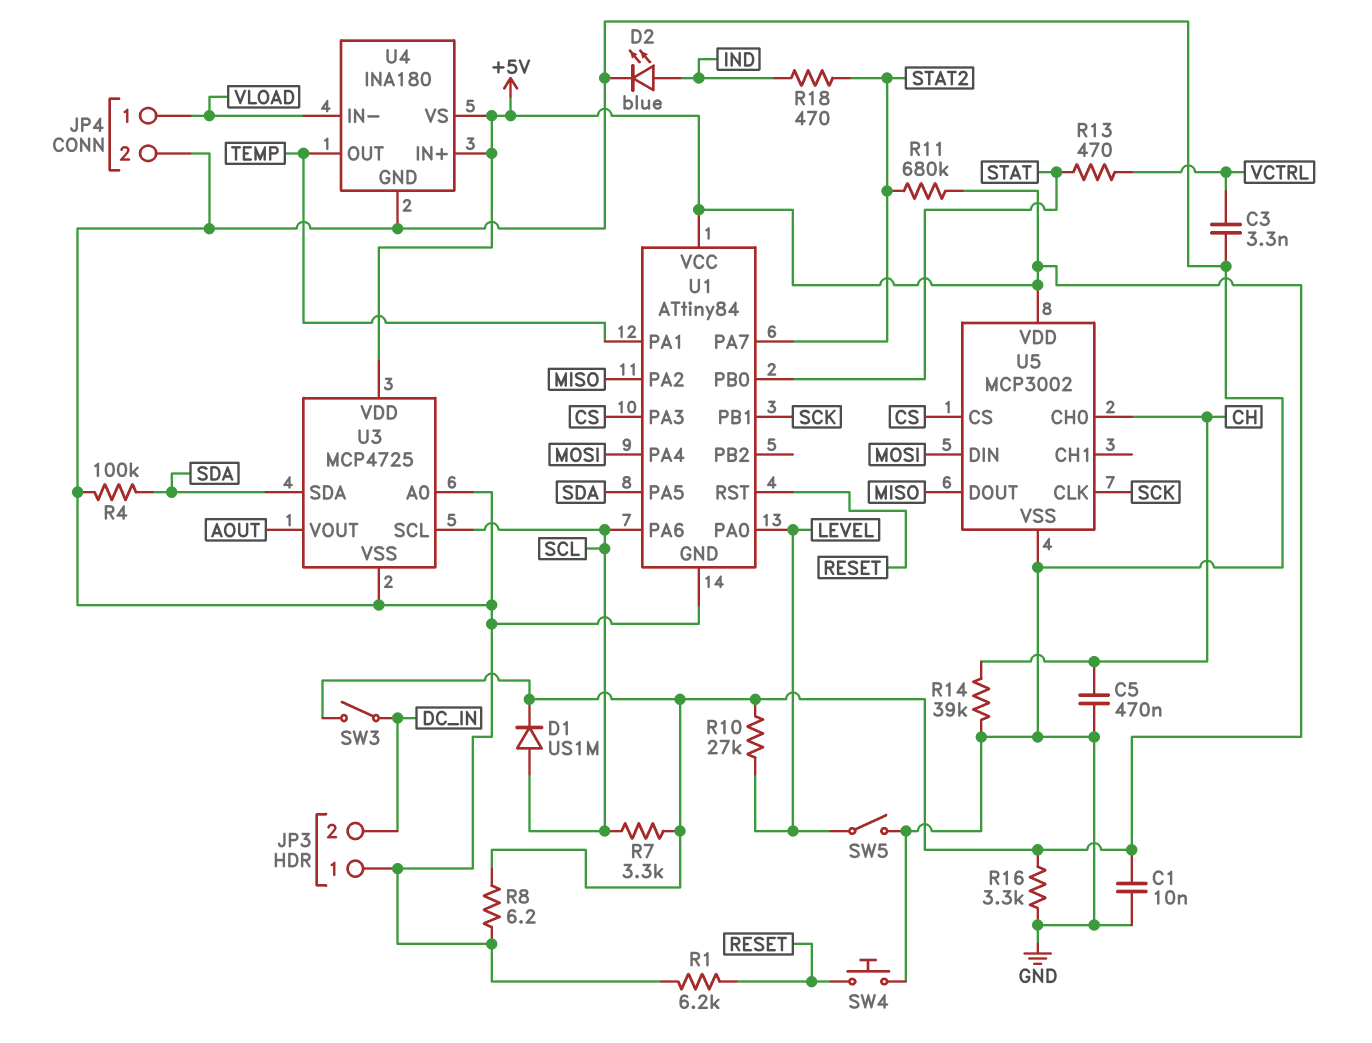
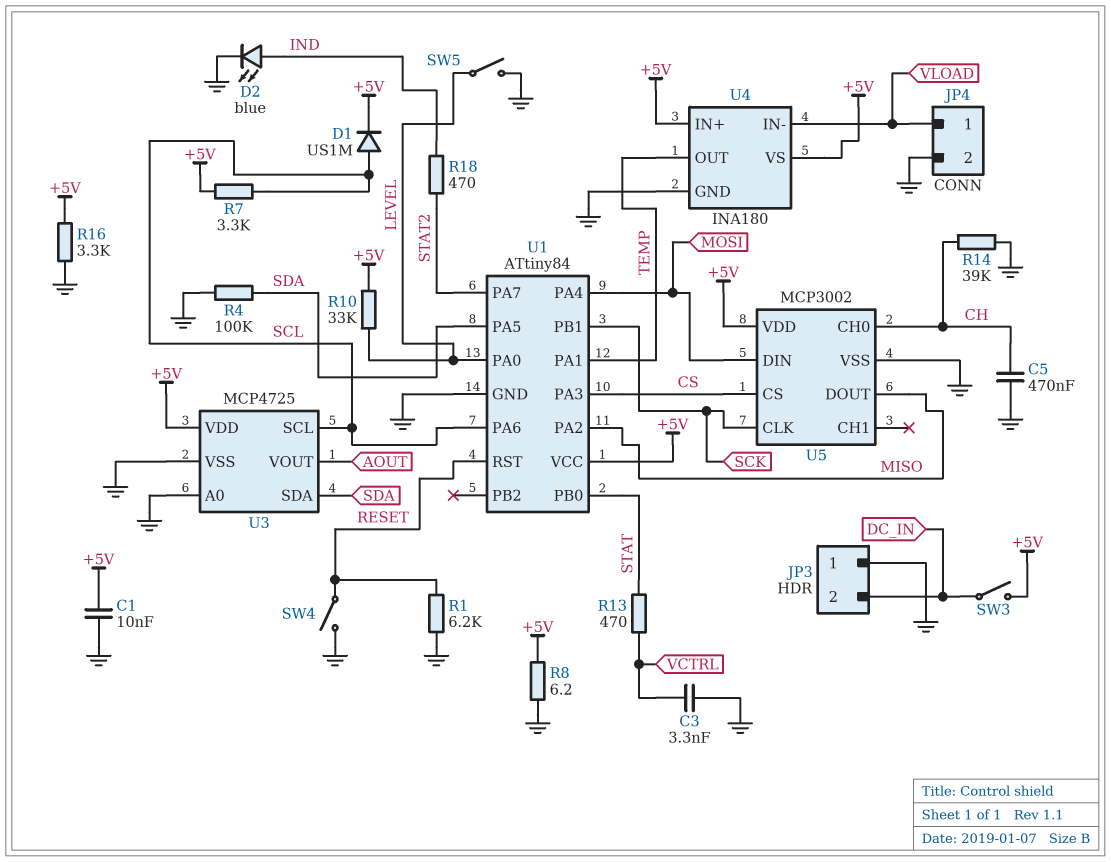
R10: 27k (+5V, LEVEL) -> 33k (+5V, LEVEL)
R11: 680k (+5V, STAT2) -> none
SW4: button (GND, RESET) -> switch (GND, RESET)

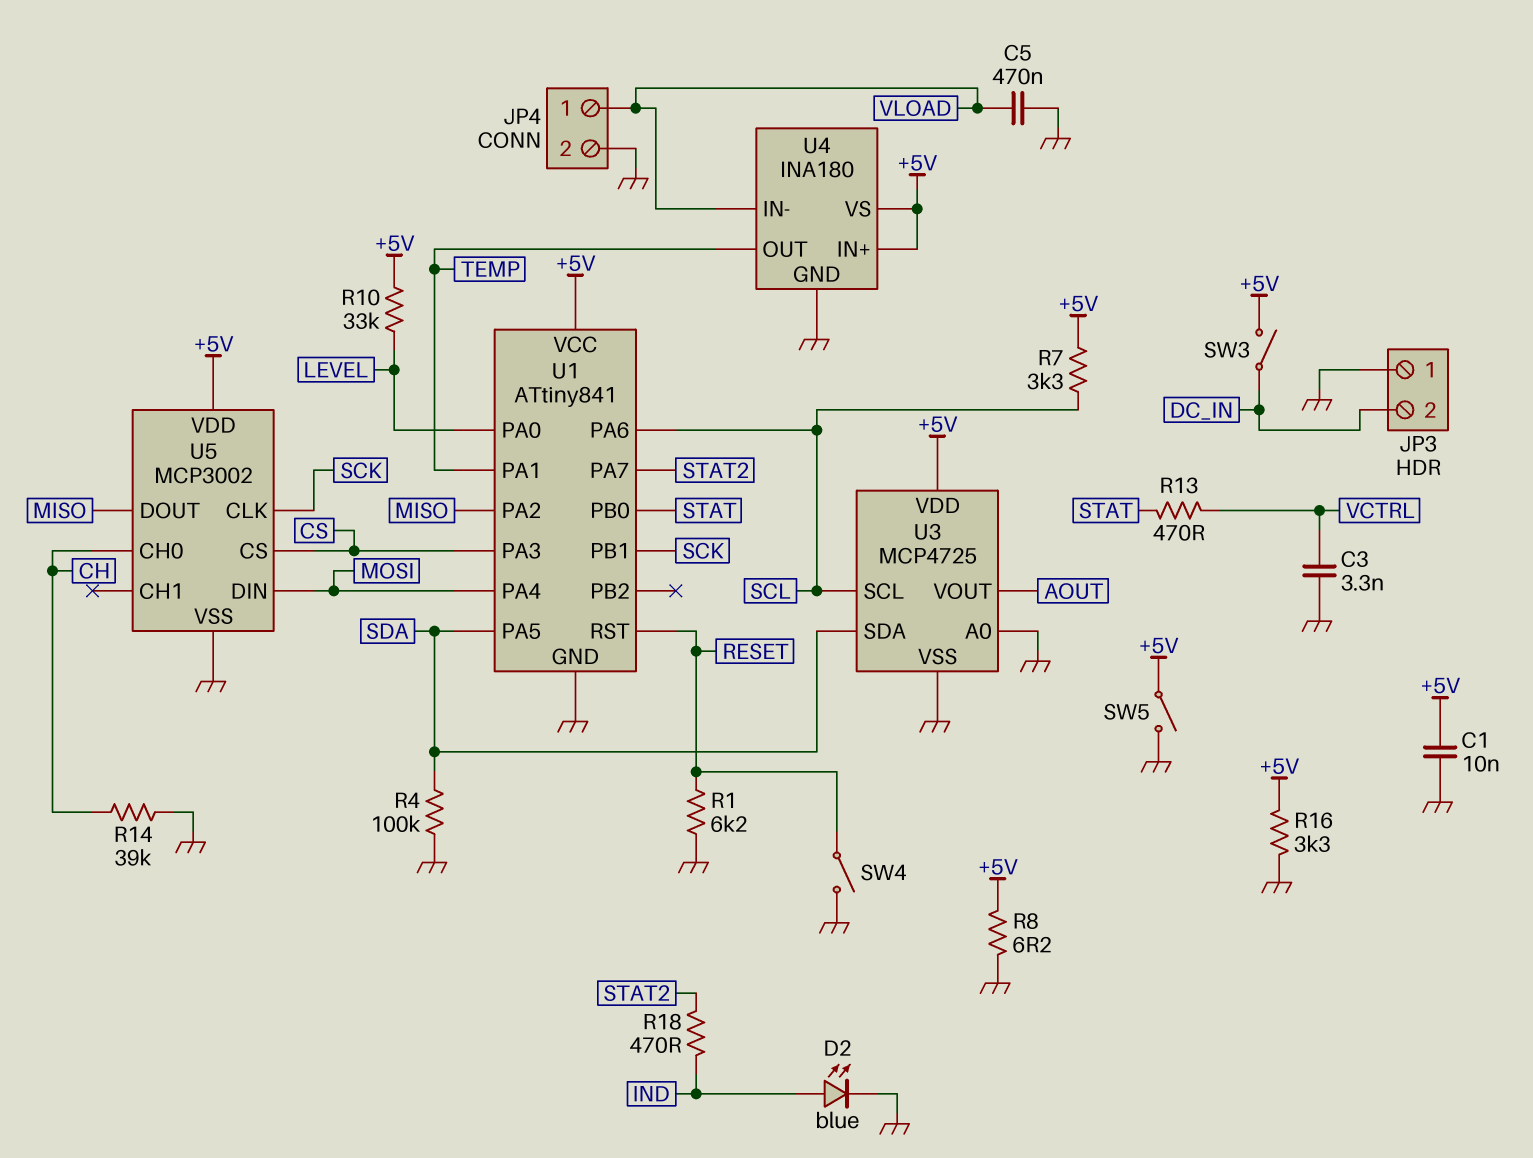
C5: 470nF (CH, GND) -> 470nF (GND, VLOAD)
D1: diode US1M (A SCL, K +5V) -> none
SW5: switch (GND, LEVEL) -> switch (+5V, GND)
U1: ATtiny84 -> ATtiny841

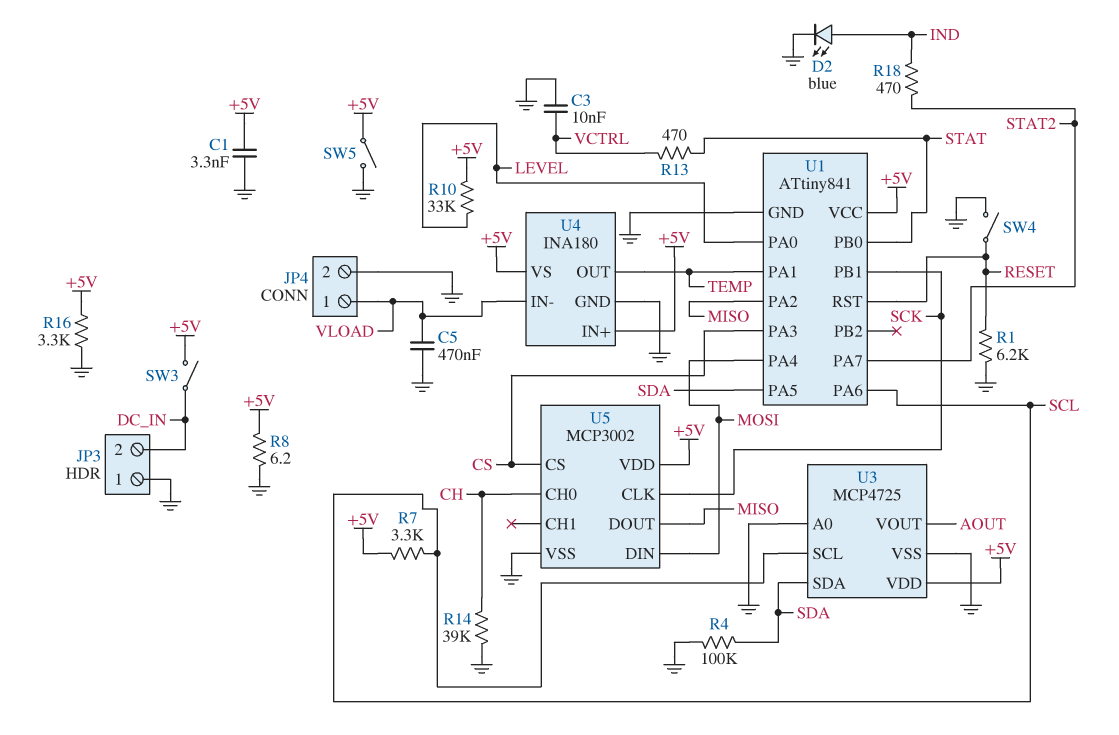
C1: 10nF (+5V, GND) -> 3.3nF (+5V, GND)
C3: 3.3nF (GND, VCTRL) -> 10nF (GND, VCTRL)

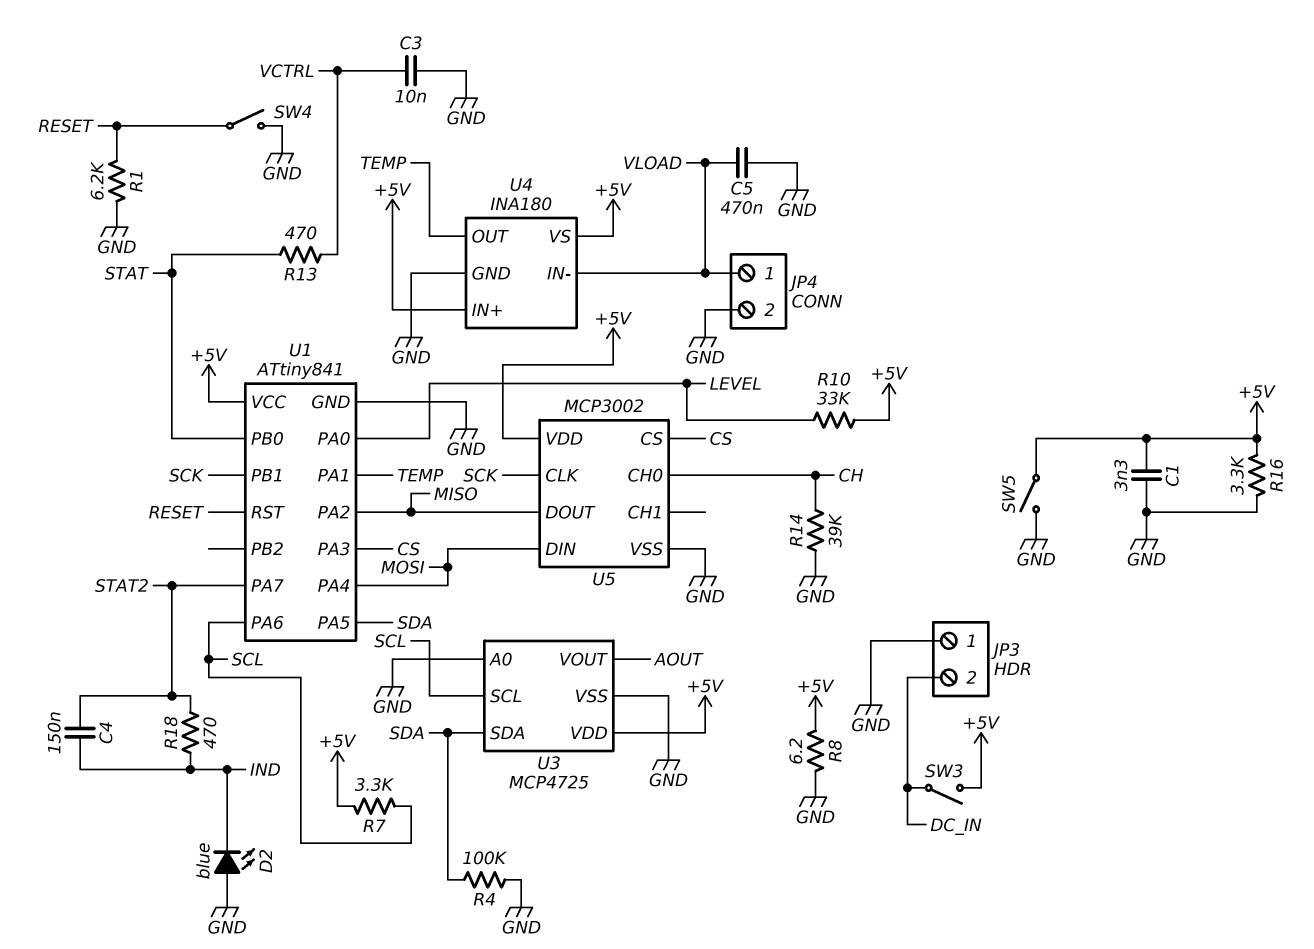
C4: none -> 150nF (IND, STAT2)
D2: LED blue (A IND, K GND) -> LED blue (A GND, K IND)

